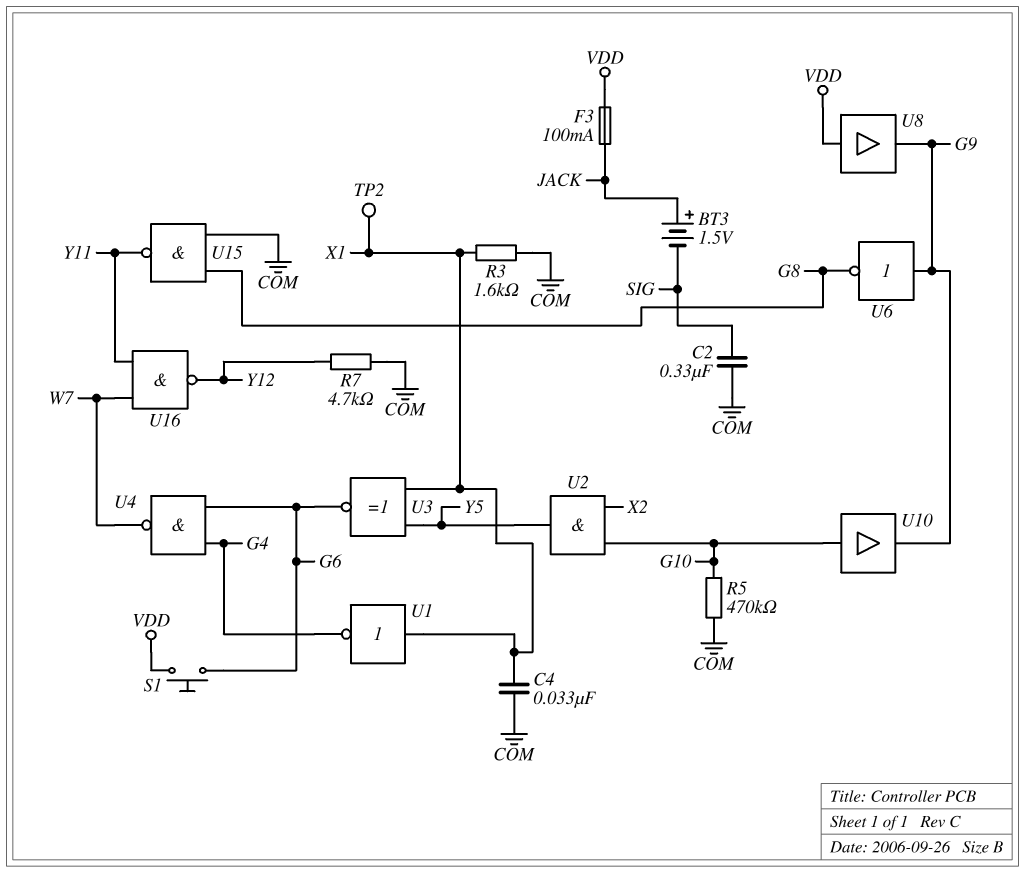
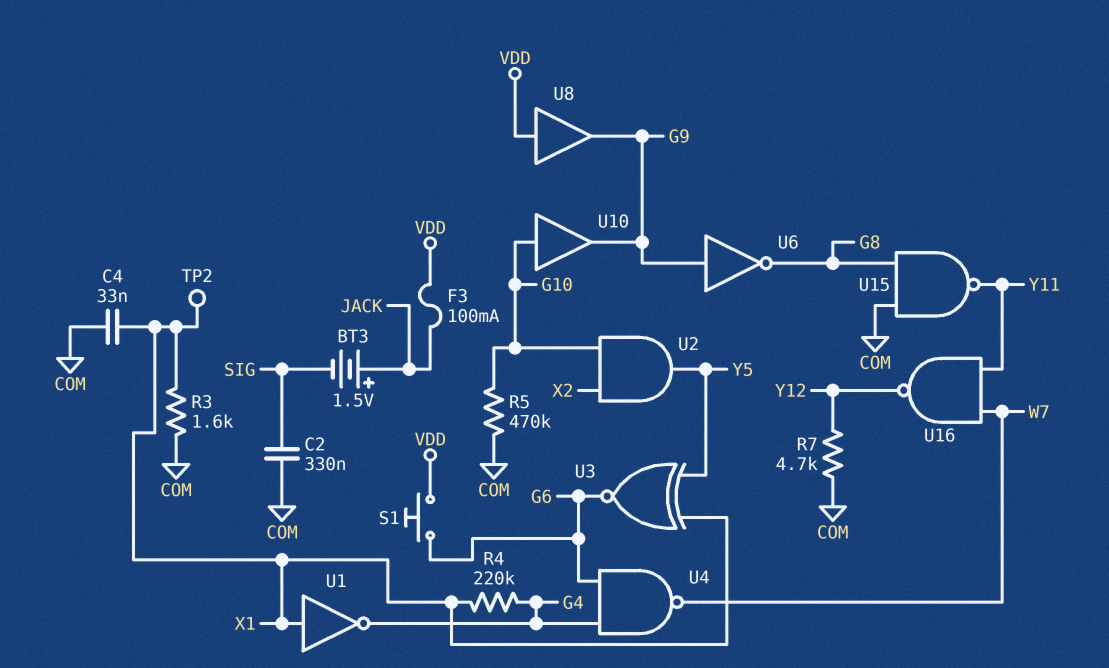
R4: none -> 220k (G4, X1)

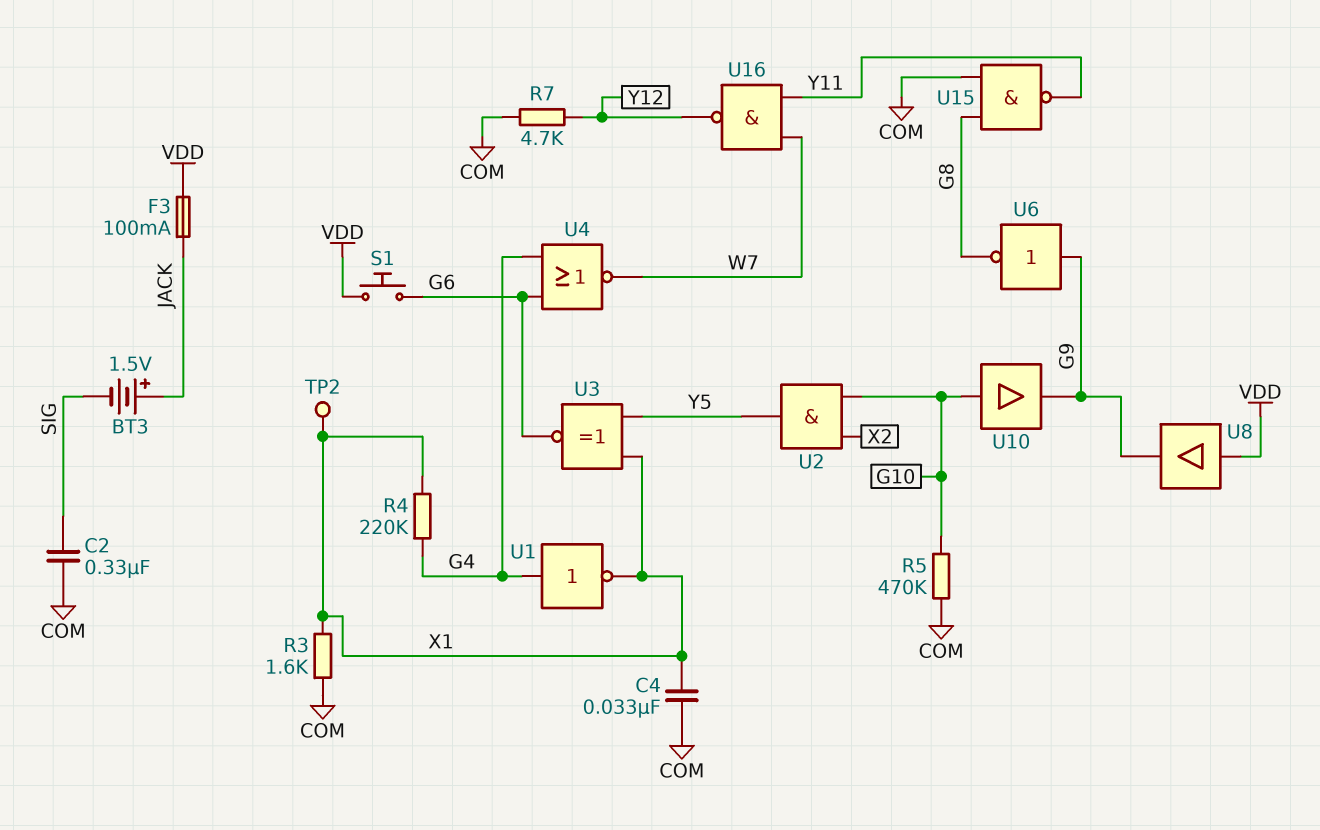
U1: NOT (in X1, out G4) -> NOT (in G4, out X1)
U4: NAND (in G4, in G6, out W7) -> NOR (in G4, in G6, out W7)

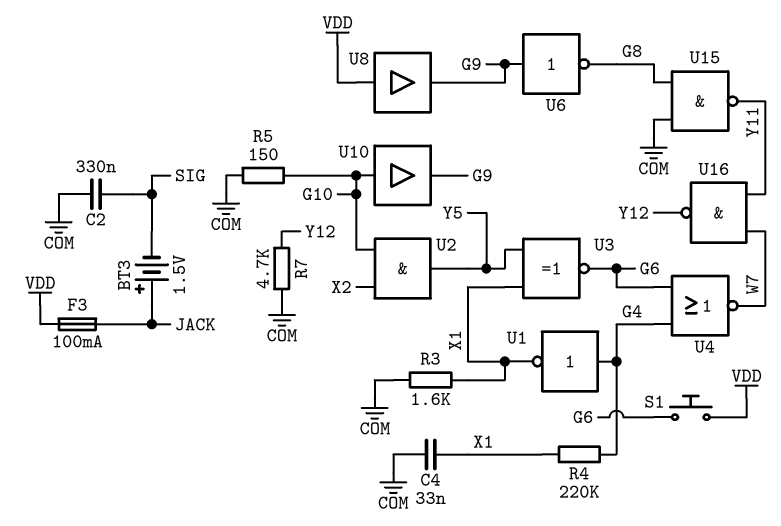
R5: 470k (COM, G10) -> 150 (COM, G10)
TP2: test point (X1) -> none

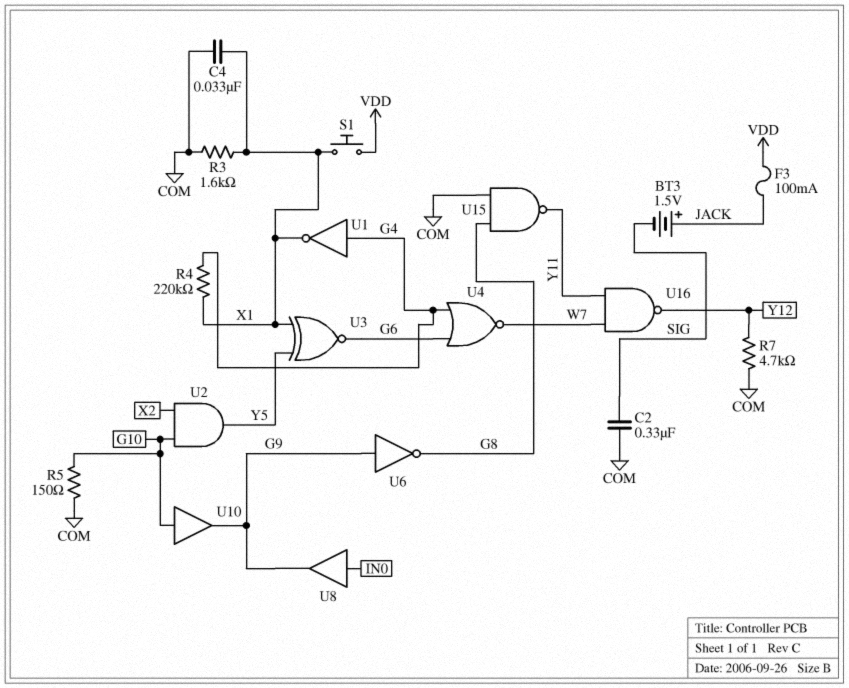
S1: button (G6, VDD) -> button (VDD, X1)
U8: buffer (in VDD, out G9) -> buffer (in IN0, out G9)

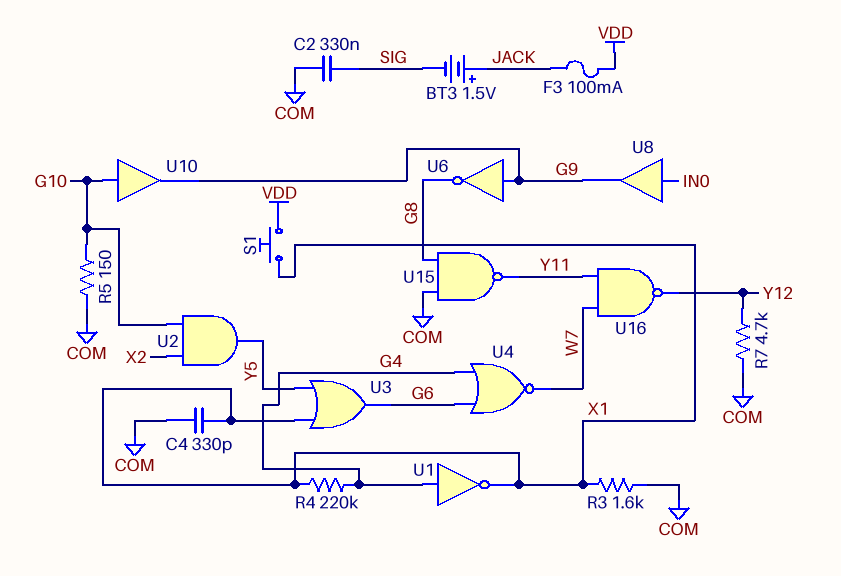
C4: 33nF (COM, X1) -> 330pF (COM, X1)
U3: XNOR (in X1, in Y5, out G6) -> OR (in X1, in Y5, out G6)

